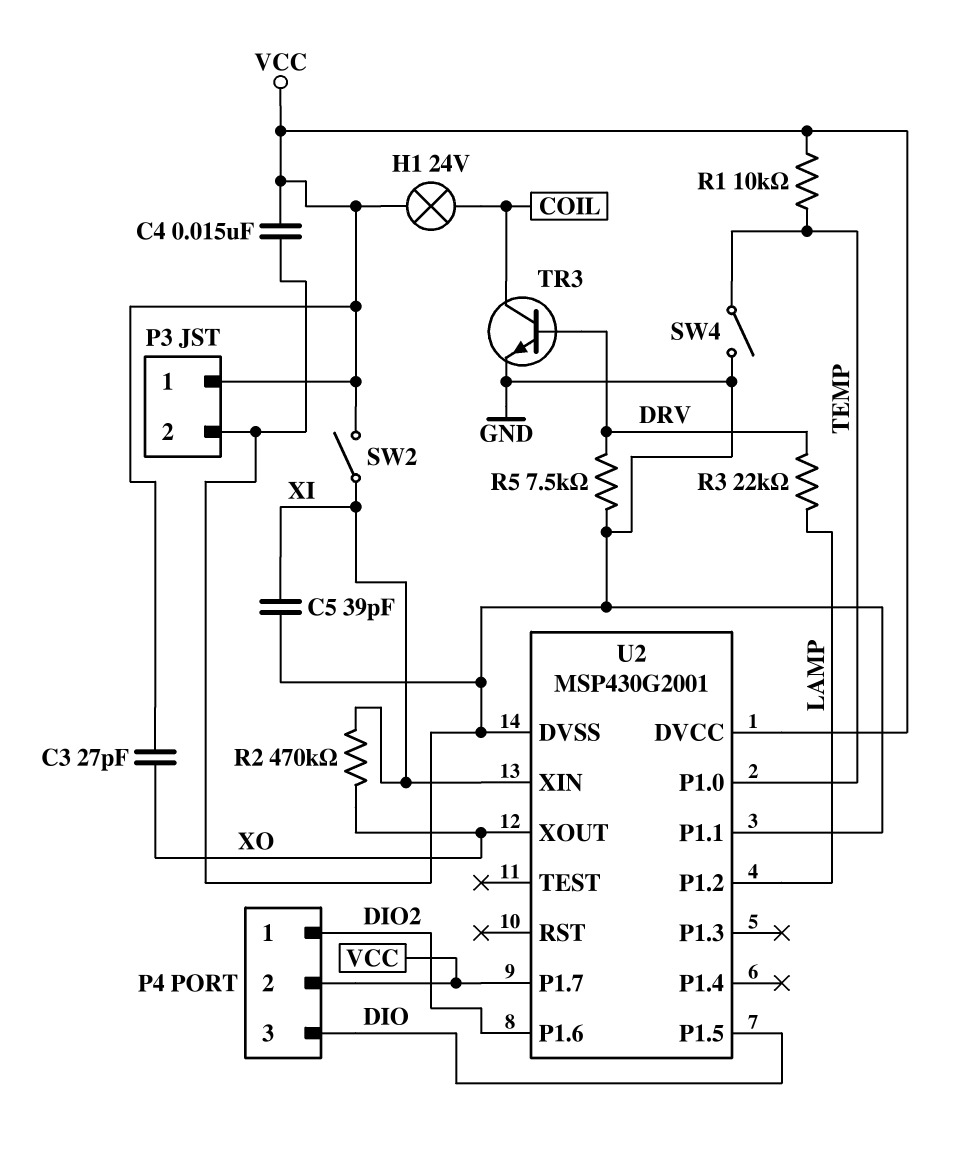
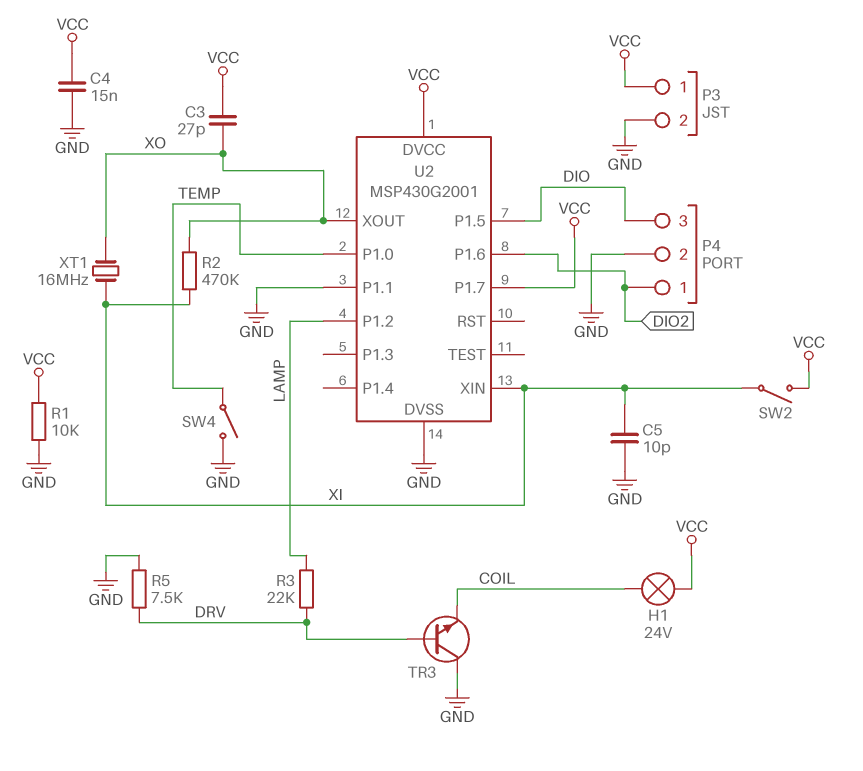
C5: 39pF (GND, XI) -> 10pF (GND, XI)
P4 pin 2: VCC -> GND
R1: 10k (TEMP, VCC) -> 10k (GND, VCC)
TR3: NPN (B DRV, C COIL, E GND) -> NPN (B DRV, C GND, E COIL)
XT1: none -> 16MHz (XI, XO)

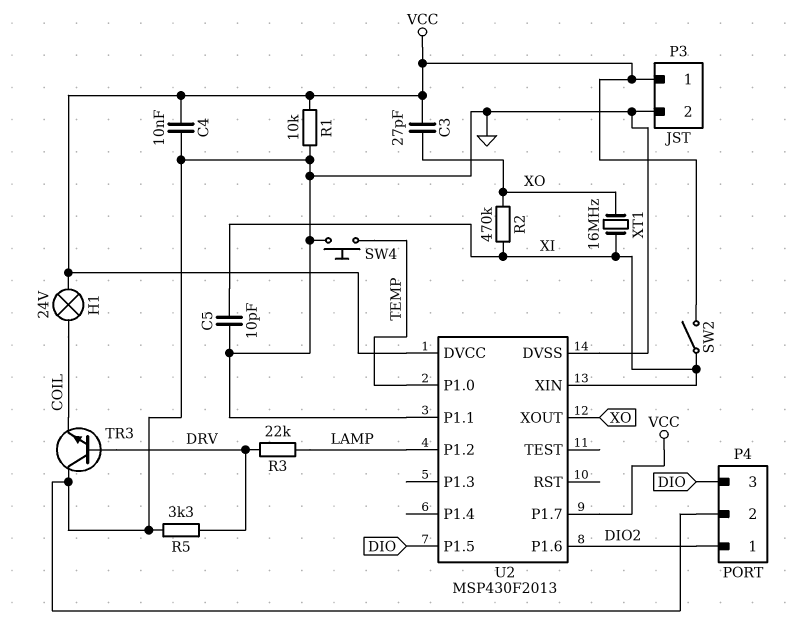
C4: 15nF (GND, VCC) -> 10nF (GND, VCC)
R5: 7.5k (DRV, GND) -> 3.3k (DRV, GND)
SW4: switch (GND, TEMP) -> button (GND, TEMP)
U2: MSP430G2001 -> MSP430F2013

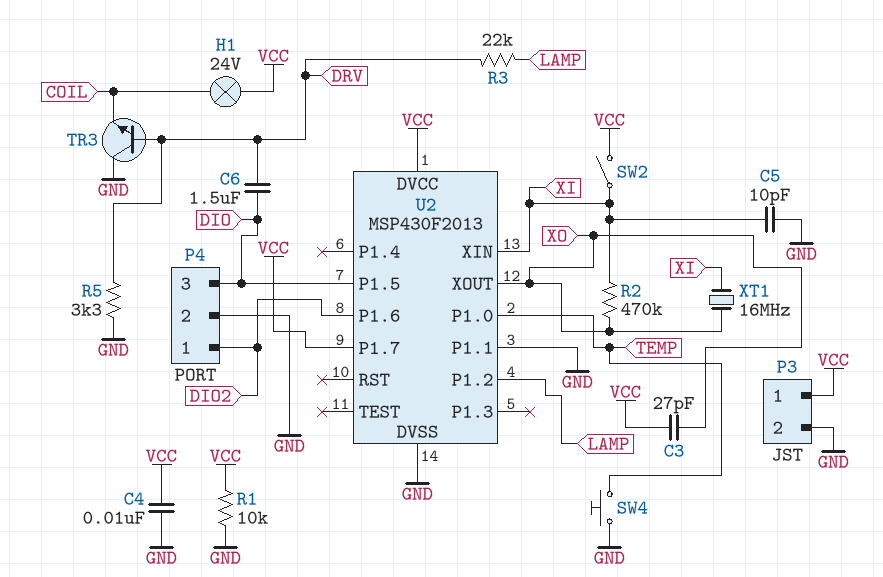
C6: none -> 1.5uF (DIO, DRV)

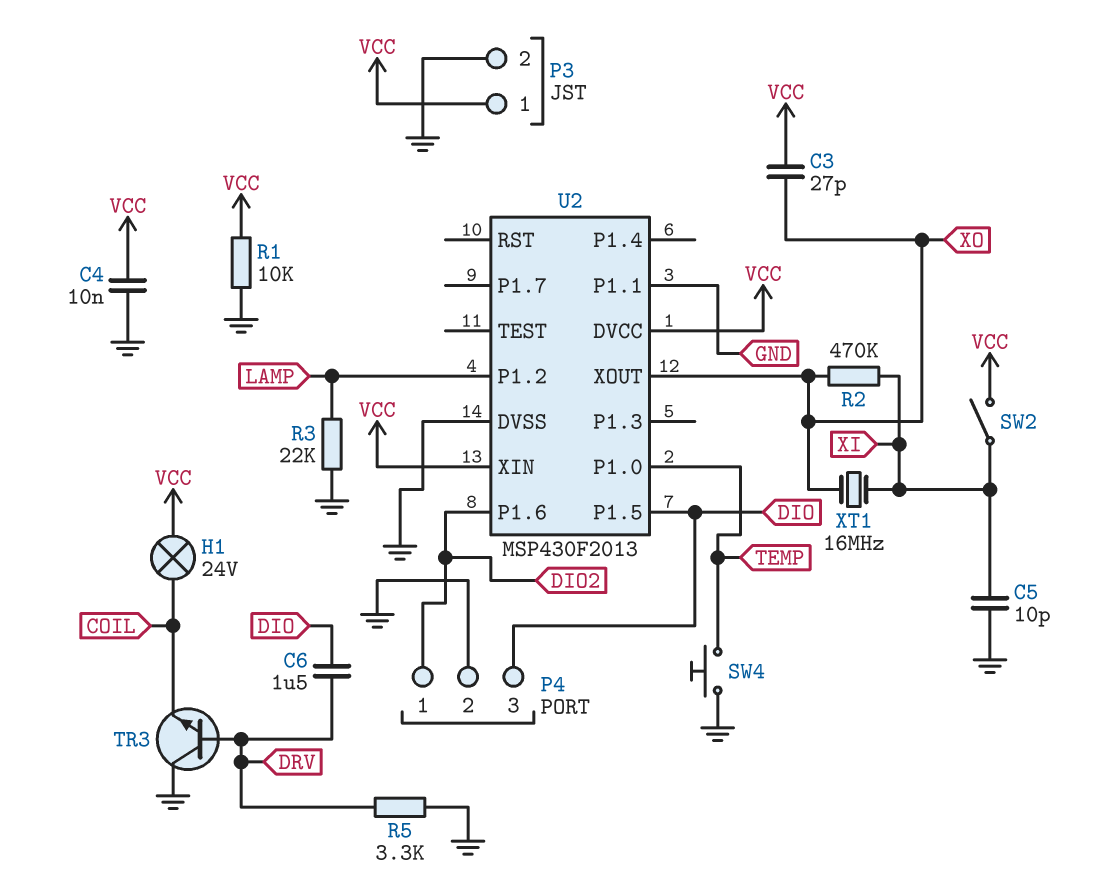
R3: 22k (DRV, LAMP) -> 22k (GND, LAMP)
U2 pin P1.7: VCC -> none
U2 pin XIN: XI -> VCC

